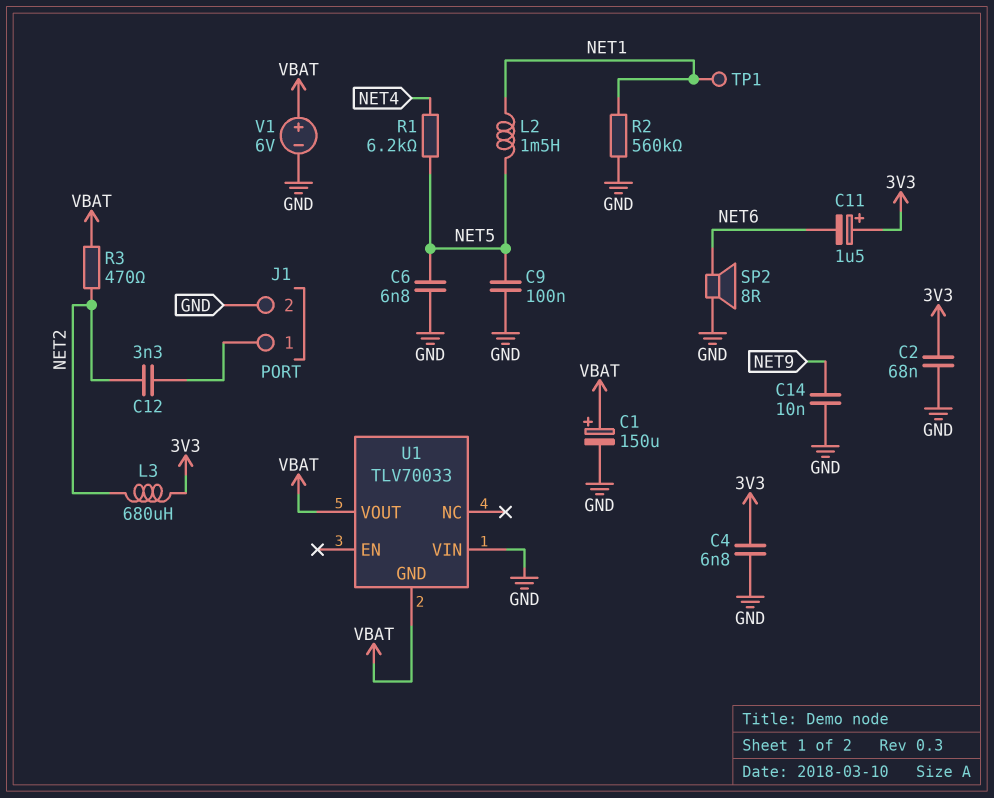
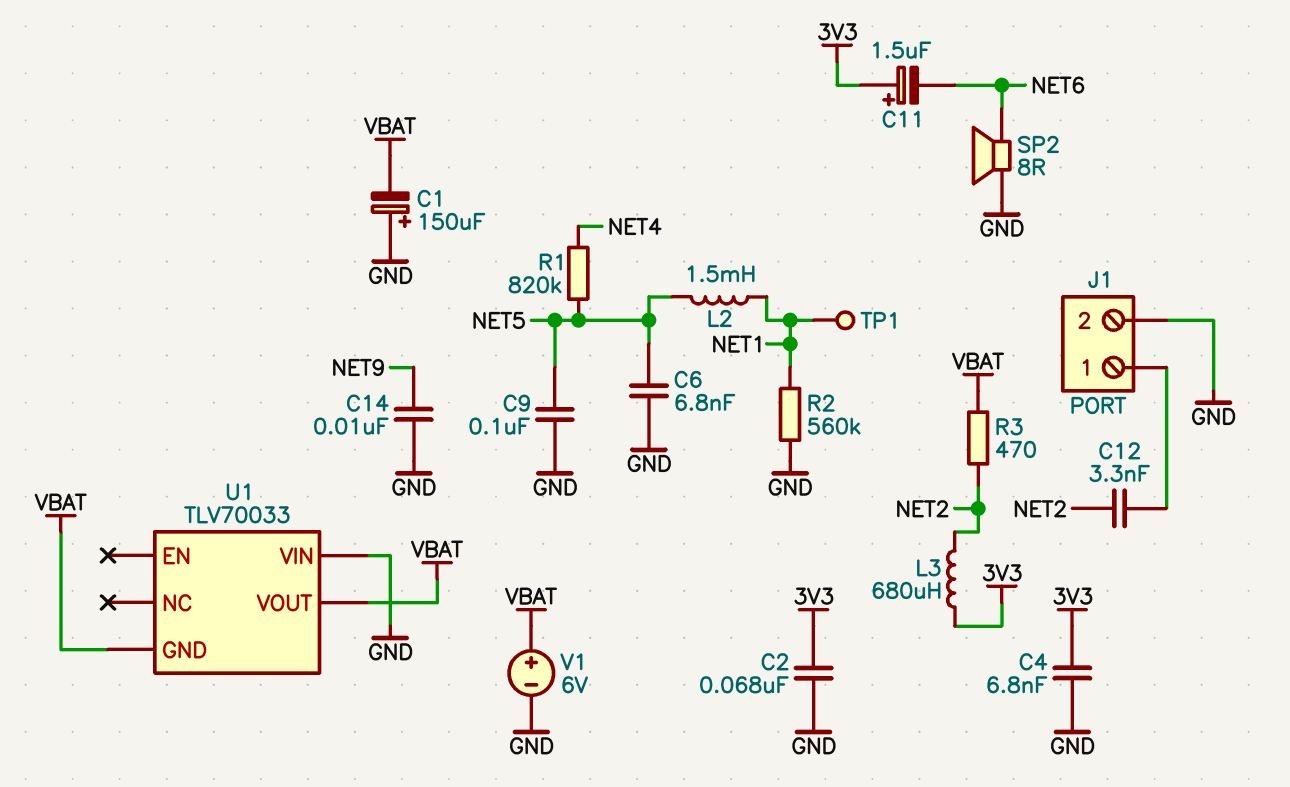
C1: 150uF (plus VBAT, minus GND) -> 150uF (plus GND, minus VBAT)
R1: 6.2k (NET4, NET5) -> 820k (NET4, NET5)

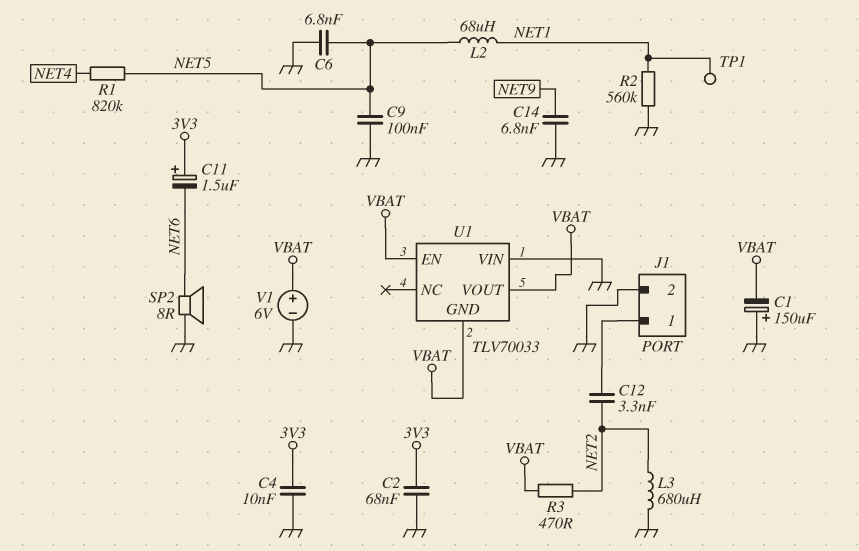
C4: 6.8nF (3V3, GND) -> 10nF (3V3, GND)
C14: 10nF (GND, NET9) -> 6.8nF (GND, NET9)
L2: 1.5mH (NET1, NET5) -> 68uH (NET1, NET5)
L3: 680uH (3V3, NET2) -> 680uH (GND, NET2)
U1 pin EN: none -> VBAT

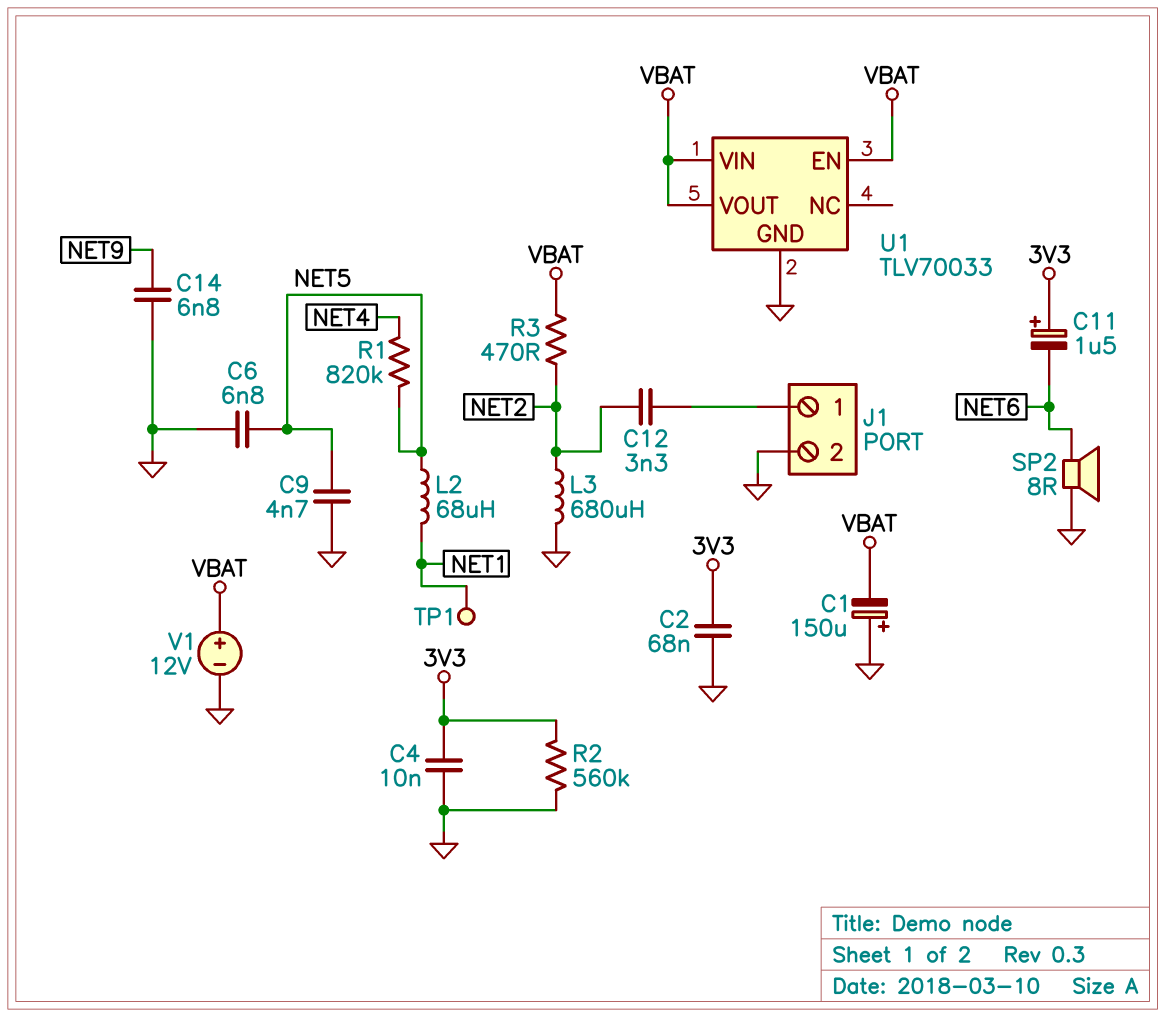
C9: 100nF (GND, NET5) -> 4.7nF (GND, NET5)
R2: 560k (GND, NET1) -> 560k (3V3, GND)
U1 pin GND: VBAT -> GND
U1 pin VIN: GND -> VBAT
V1: 6V (plus VBAT, minus GND) -> 12V (plus VBAT, minus GND)

